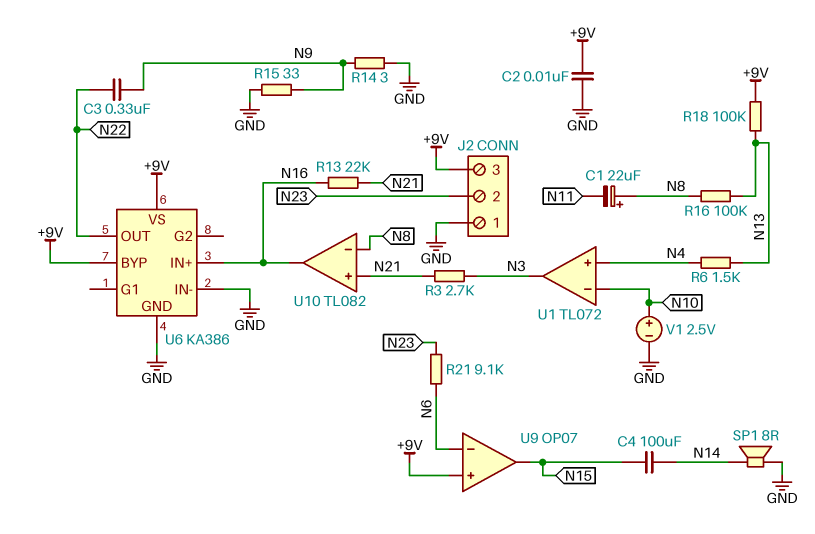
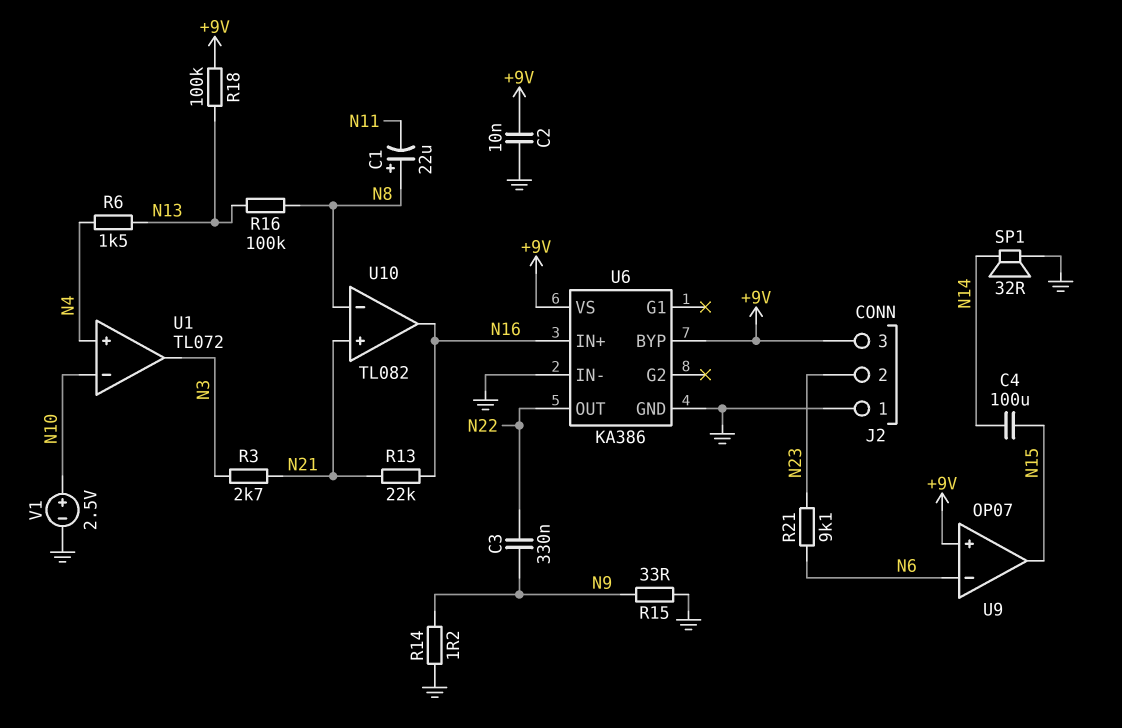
R14: 3 (GND, N9) -> 1.2 (GND, N9)
SP1: speaker 8R (GND, N14) -> speaker 32R (GND, N14)

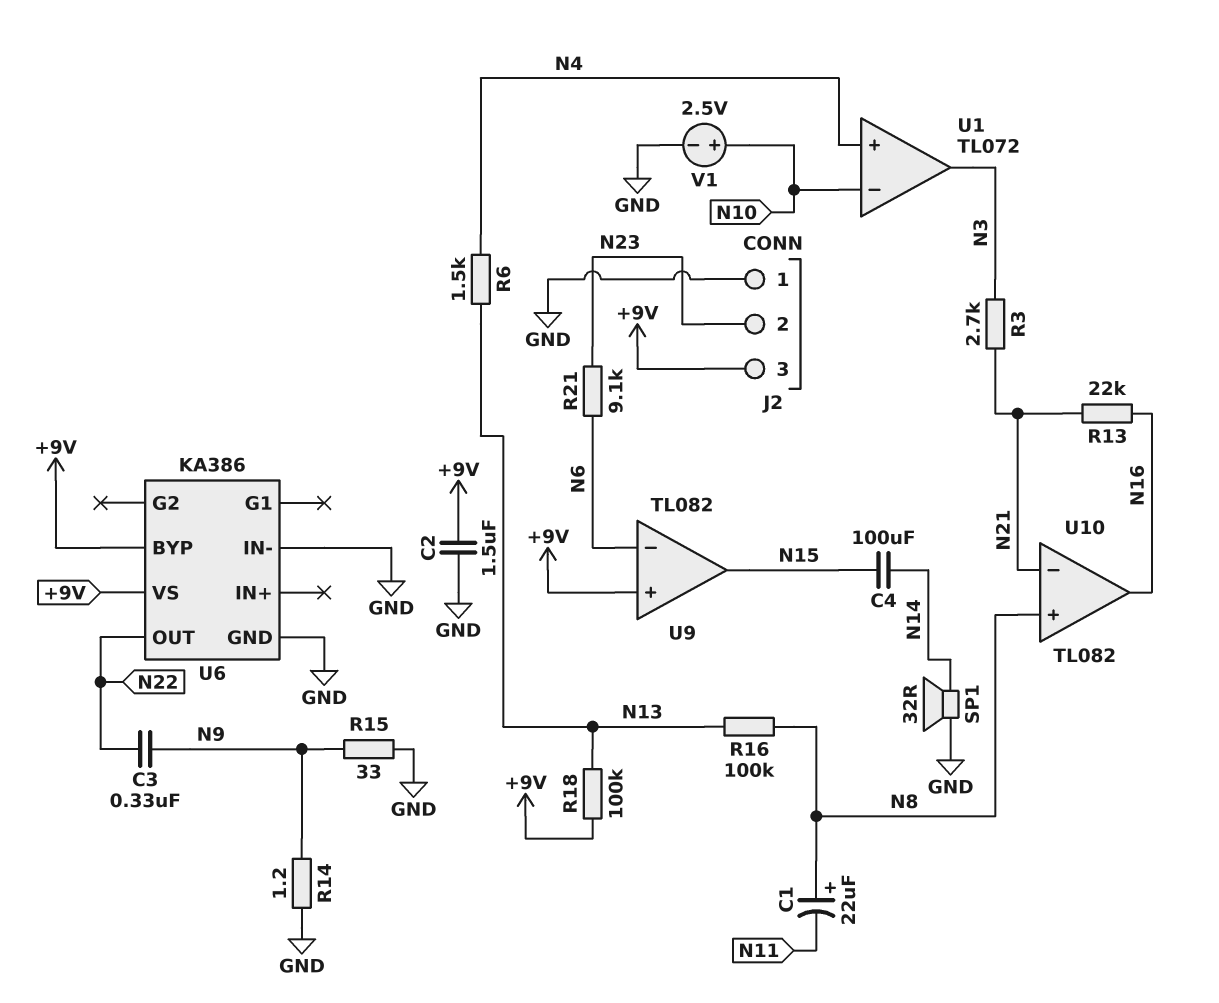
C2: 10nF (+9V, GND) -> 1.5uF (+9V, GND)
U6 pin IN+: N16 -> none
U9: OP07 -> TL082
U10 pin in+: N21 -> N8
U10 pin in-: N8 -> N21

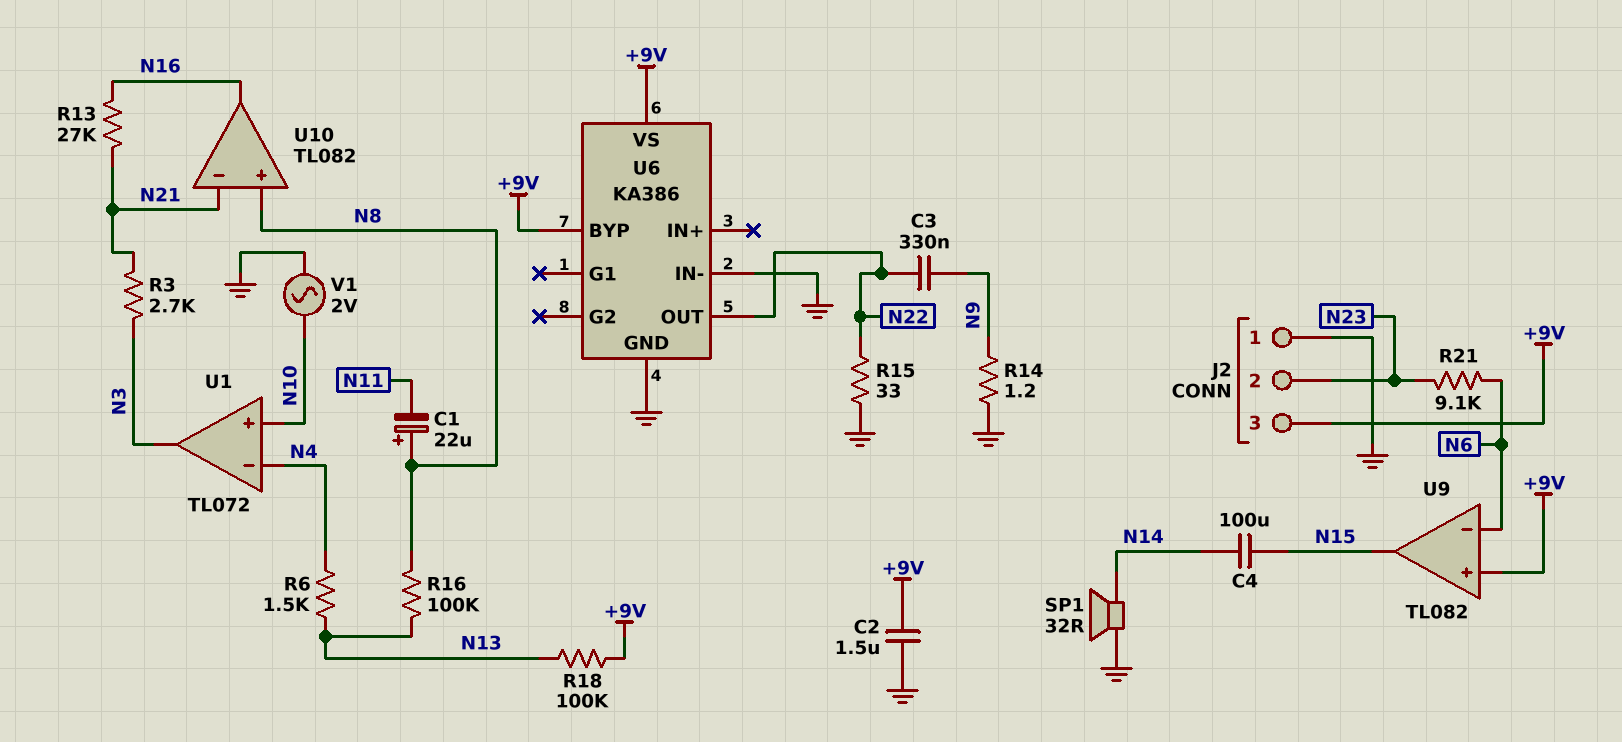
R13: 22k (N16, N21) -> 27k (N16, N21)
R15: 33 (GND, N9) -> 33 (GND, N22)
U1 pin in+: N4 -> N10
U1 pin in-: N10 -> N4
V1: 2.5V (plus N10, minus GND) -> AC 2V (GND, N10)

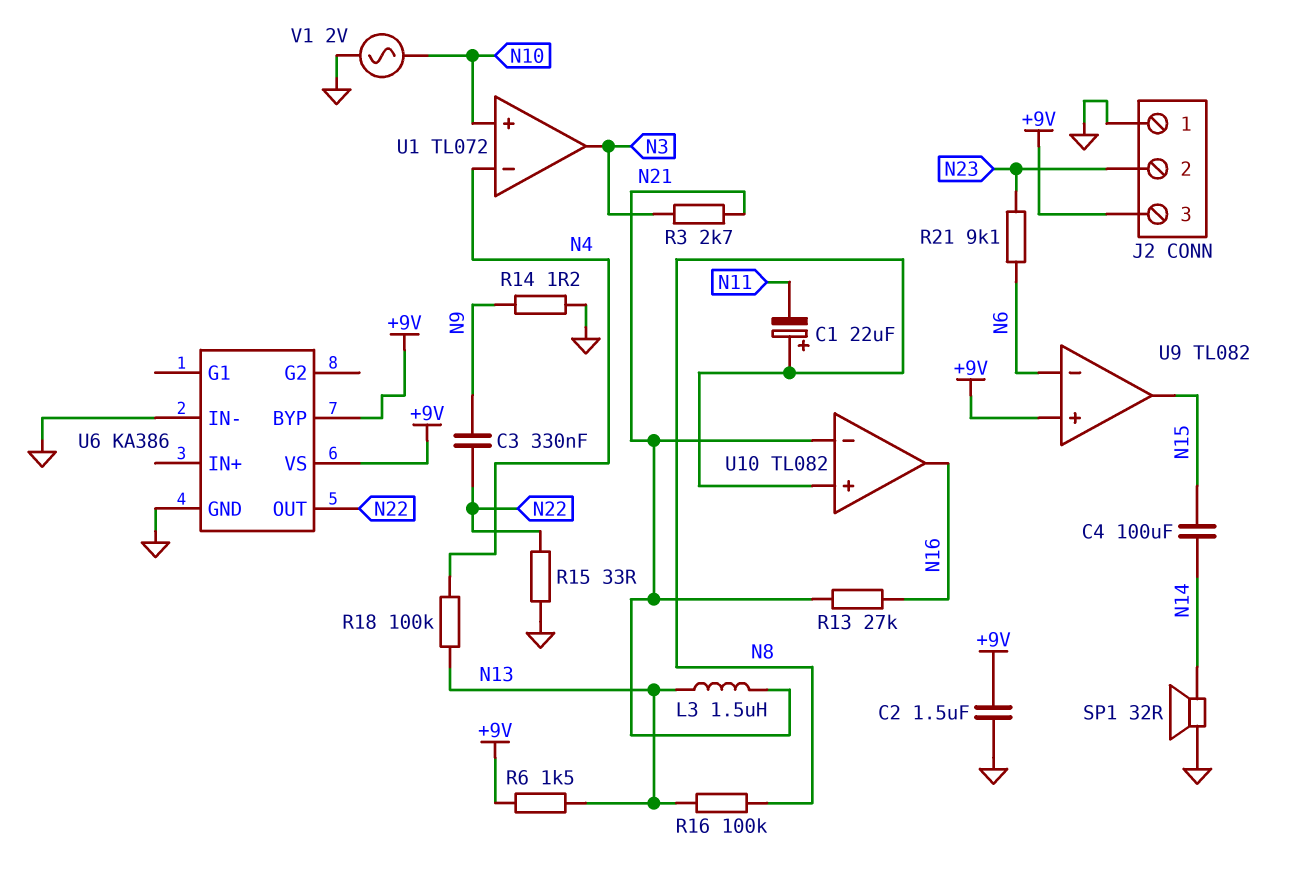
L3: none -> 1.5uH (N13, N21)
R6: 1.5k (N4, N13) -> 1.5k (+9V, N13)
R18: 100k (+9V, N13) -> 100k (N4, N13)

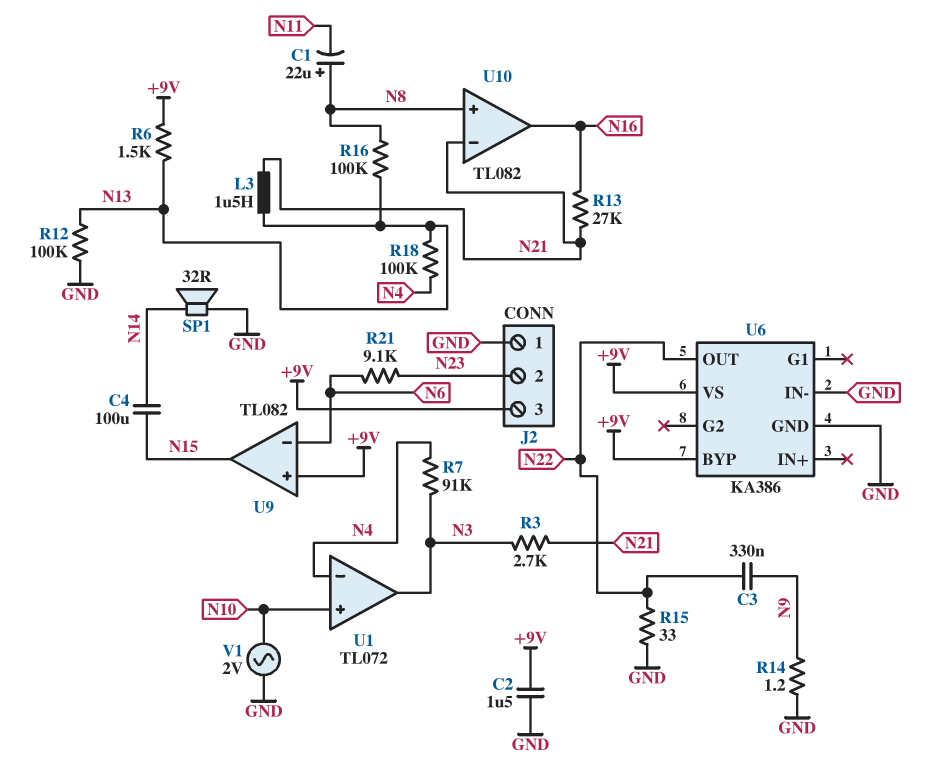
R7: none -> 91k (N3, N4)
R12: none -> 100k (GND, N13)

